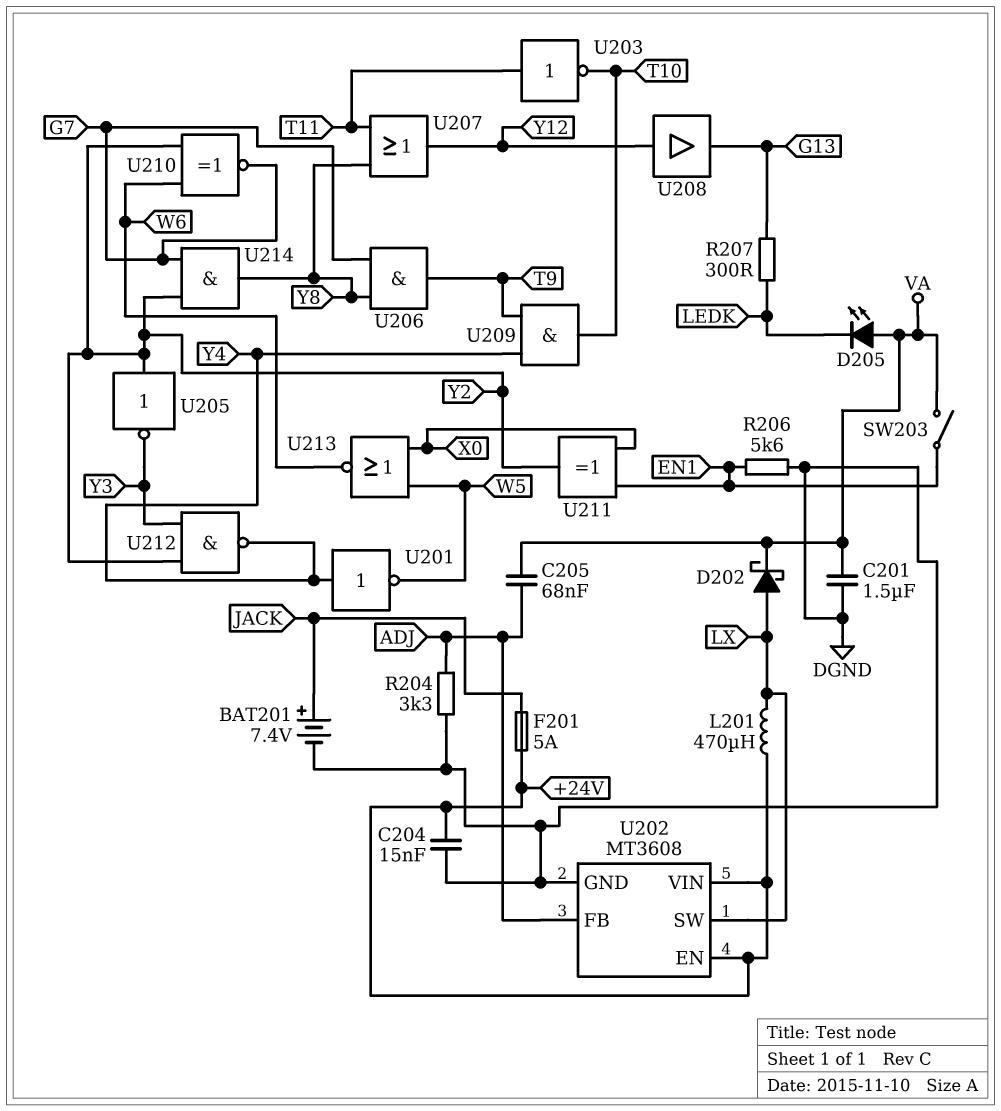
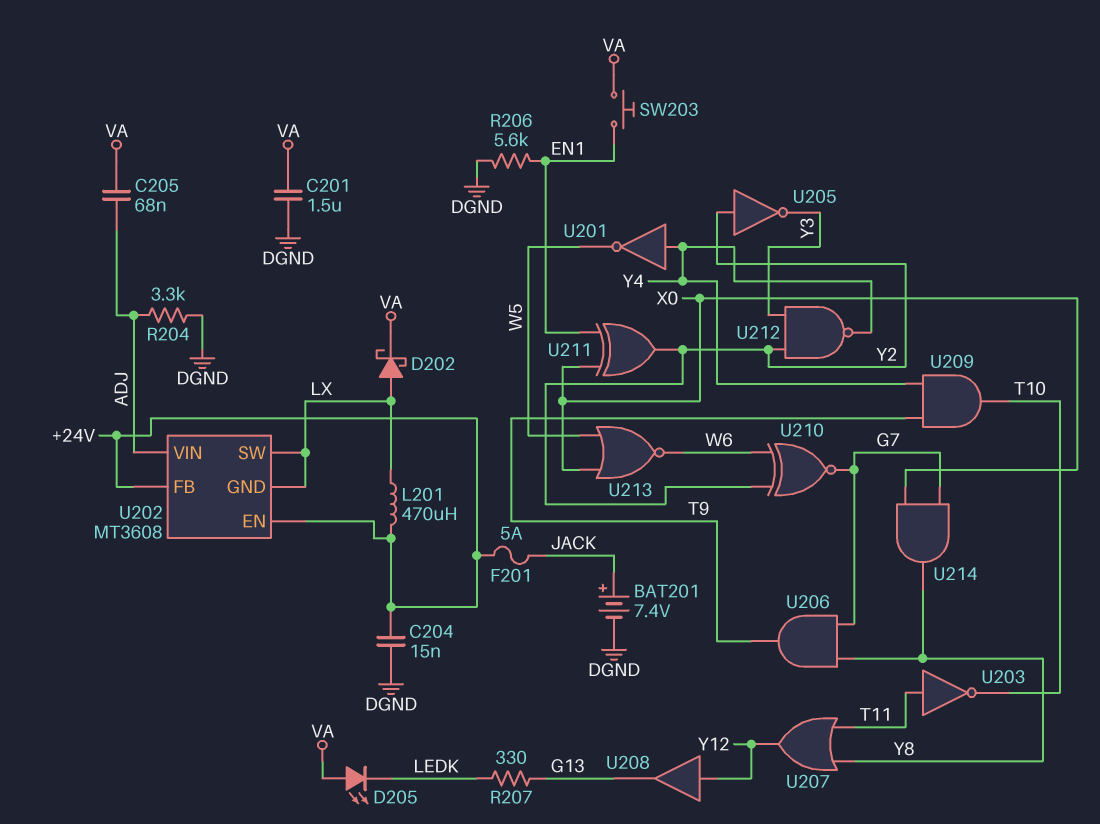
R207: 300 (G13, LEDK) -> 330 (G13, LEDK)
SW203: switch (EN1, VA) -> button (EN1, VA)
U202 pin FB: ADJ -> +24V
U202 pin GND: DGND -> LX
U202 pin VIN: +24V -> ADJ
U214: AND (in G7, in Y2, out Y8) -> AND (in G7, in X0, out Y8)

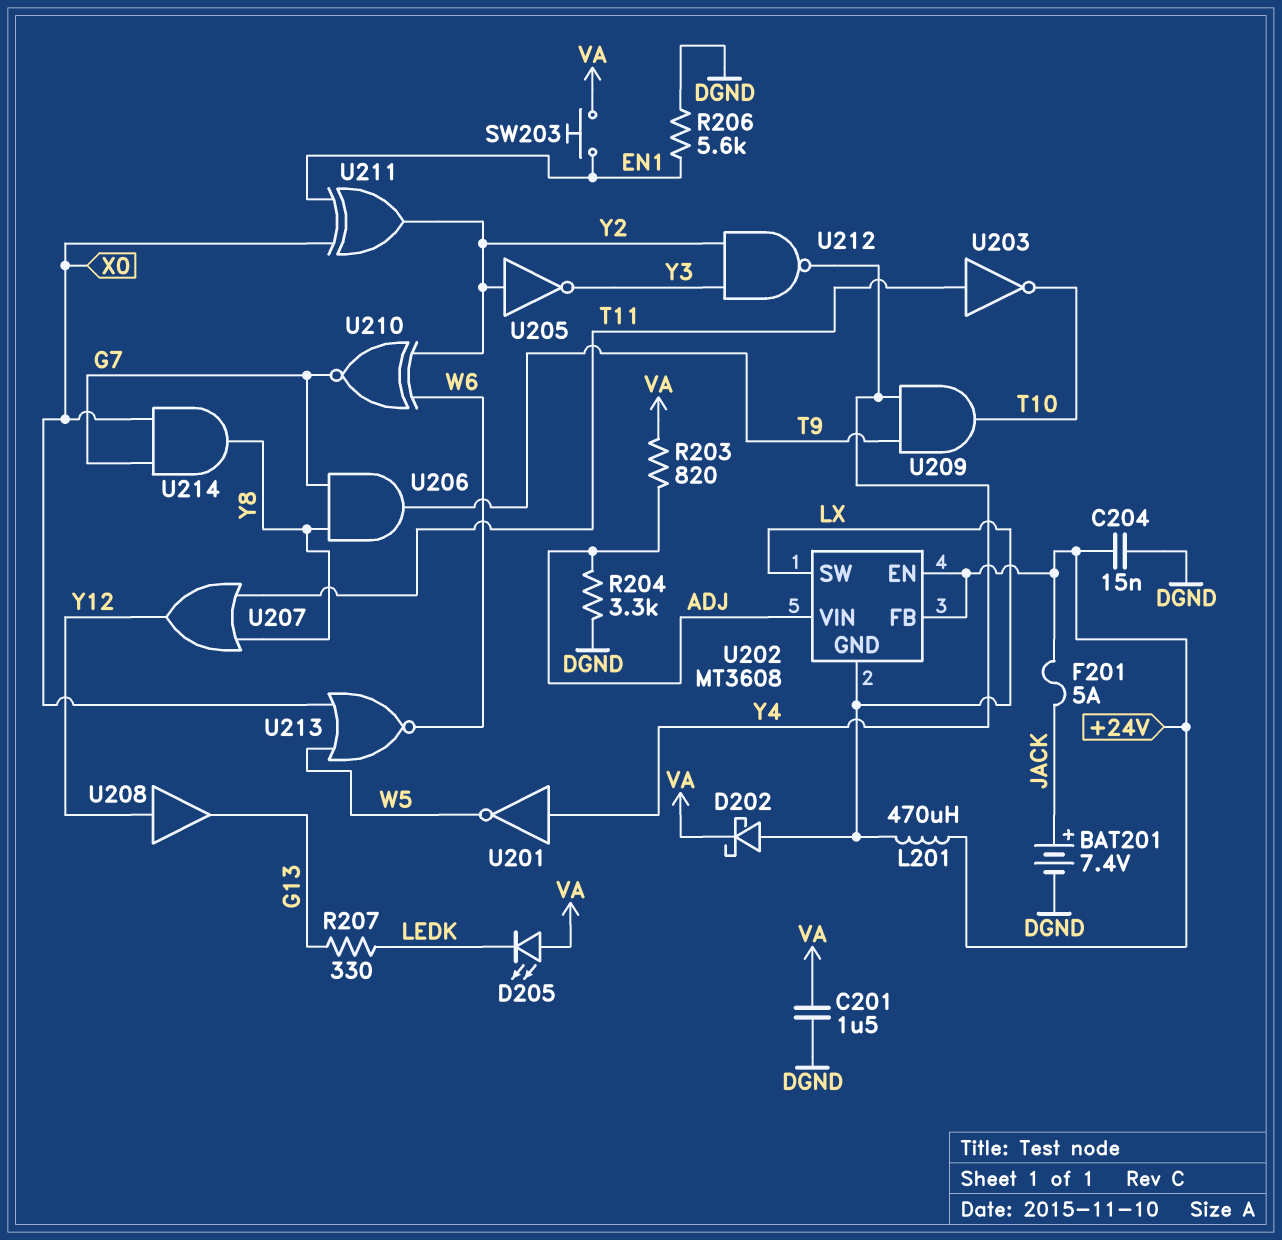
C205: 68nF (ADJ, VA) -> none
R203: none -> 820 (ADJ, VA)

